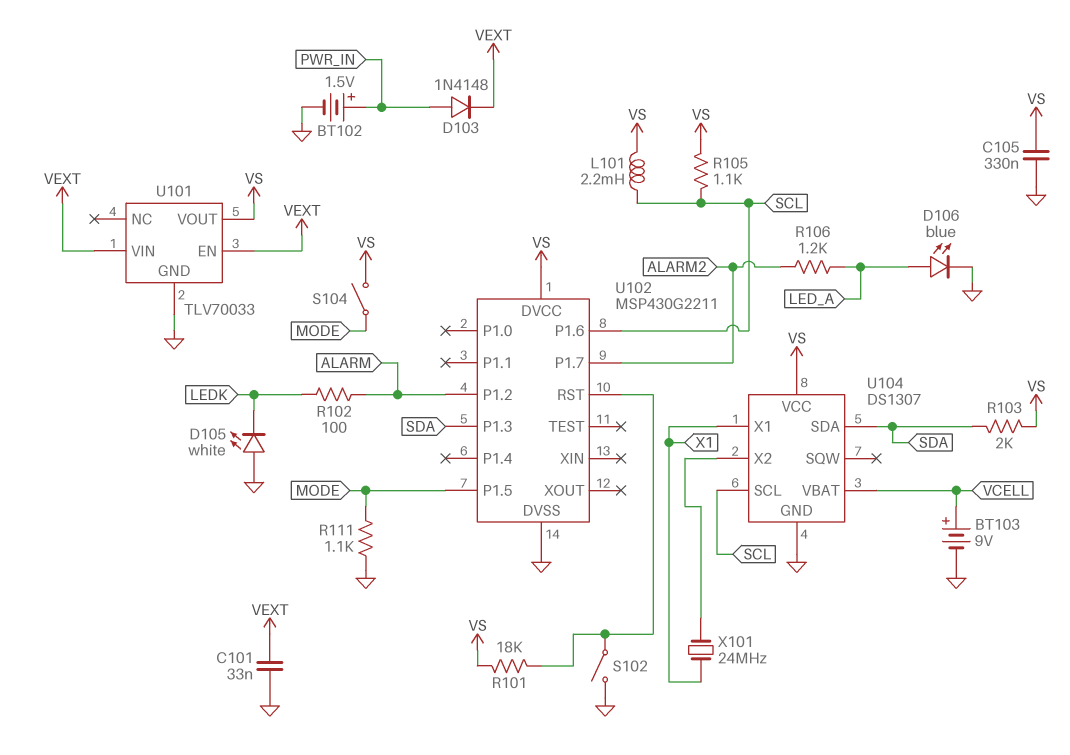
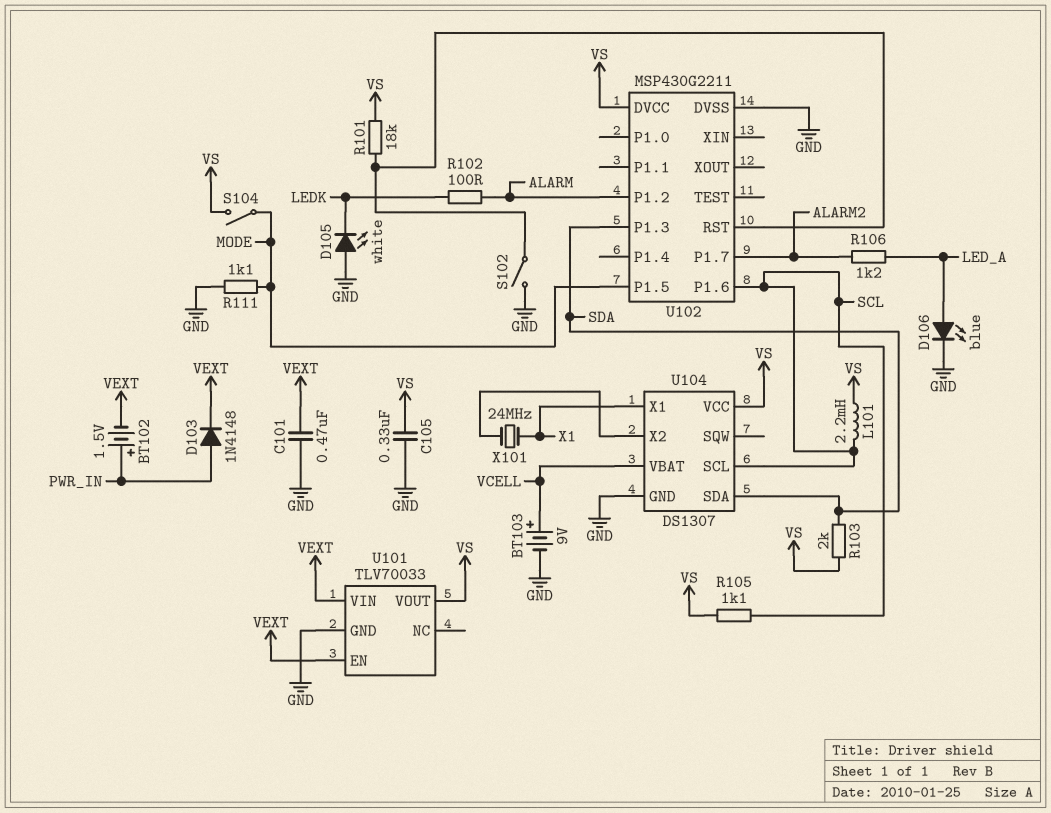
BT102: 1.5V (plus PWR_IN, minus GND) -> 1.5V (plus PWR_IN, minus VEXT)
C101: 33nF (GND, VEXT) -> 470nF (GND, VEXT)

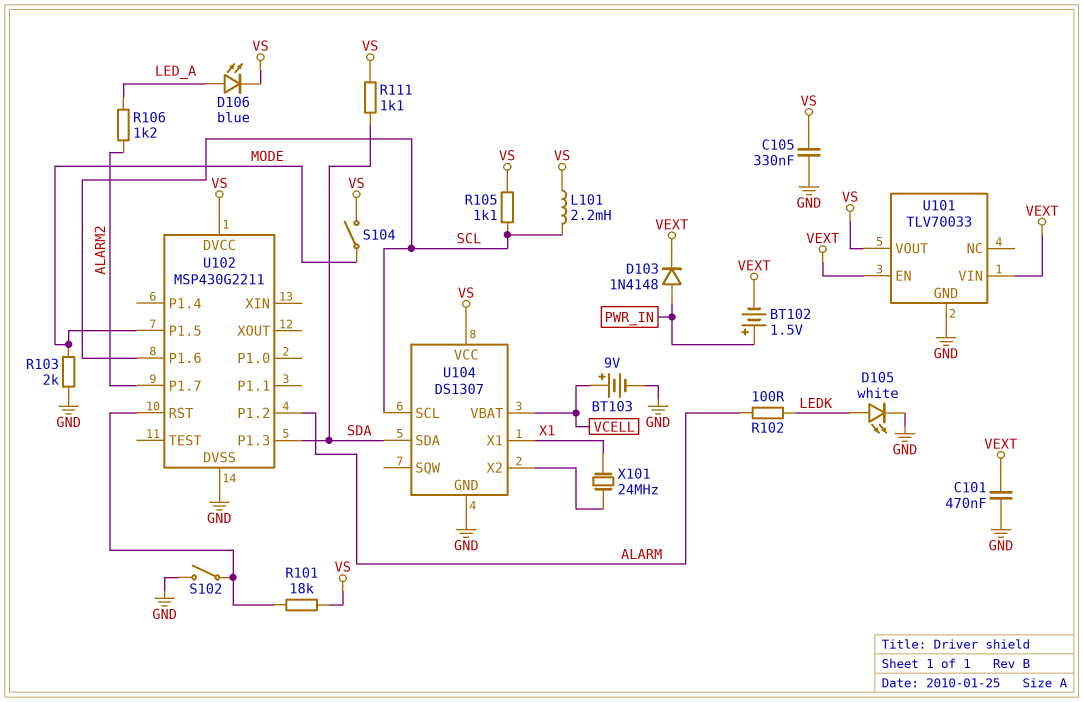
D105: LED white (A GND, K LEDK) -> LED white (A LEDK, K GND)
D106: LED blue (A LED_A, K GND) -> LED blue (A LED_A, K VS)
R103: 2k (SDA, VS) -> 2k (GND, MODE)
R111: 1.1k (GND, MODE) -> 1.1k (SDA, VS)

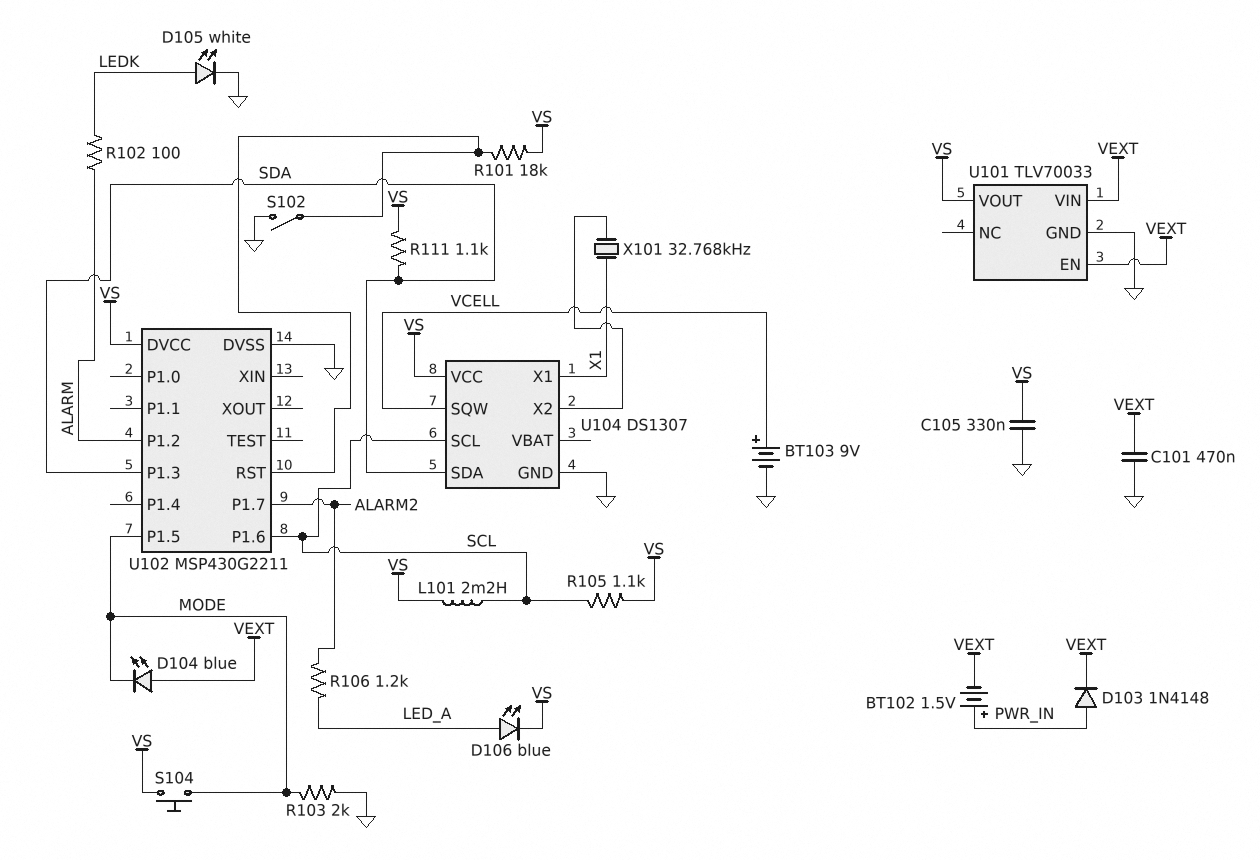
D104: none -> LED blue (A VEXT, K MODE)
S104: switch (MODE, VS) -> button (MODE, VS)
U104 pin SQW: none -> VCELL
U104 pin VBAT: VCELL -> none
X101: 24MHz (U104/X2, X1) -> 32.768kHz (U104/X2, X1)

